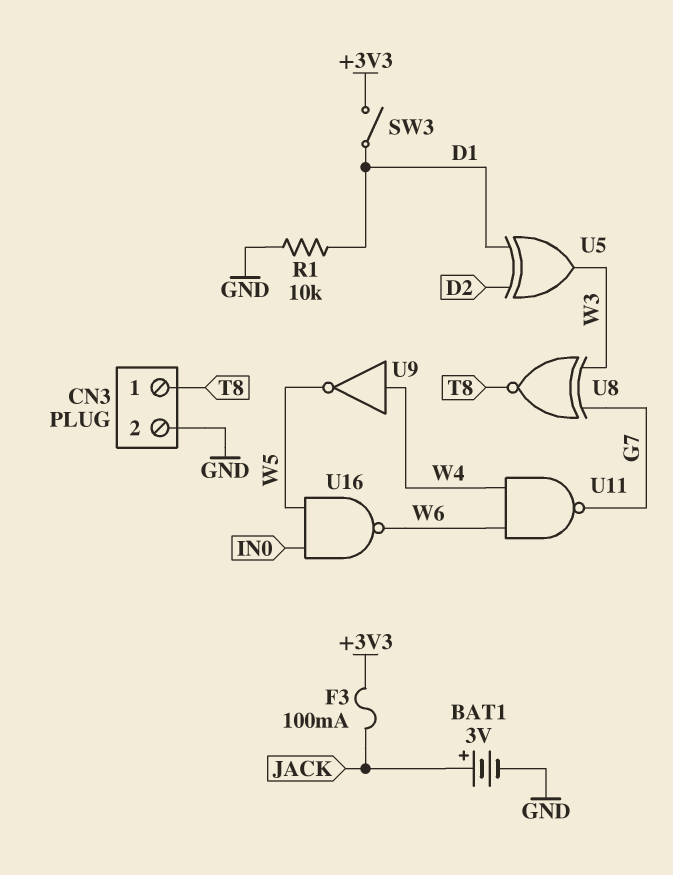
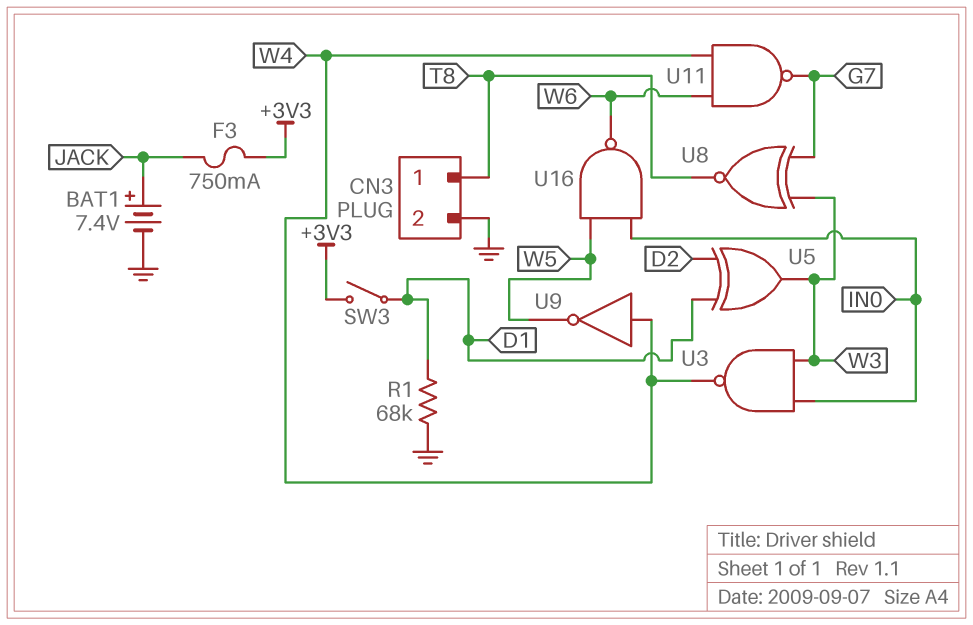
BAT1: 3V (plus JACK, minus GND) -> 7.4V (plus JACK, minus GND)
F3: 100mA (+3V3, JACK) -> 750mA (+3V3, JACK)
R1: 10k (D1, GND) -> 68k (D1, GND)
U3: none -> NAND (in IN0, in W3, out W4)

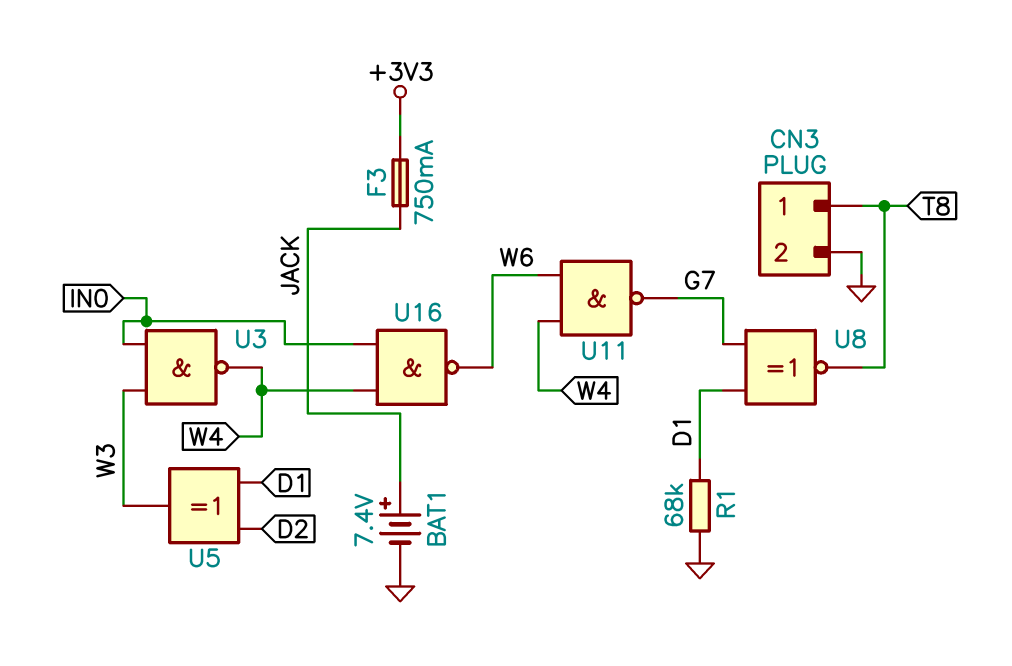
SW3: switch (+3V3, D1) -> none
U8: XNOR (in G7, in W3, out T8) -> XNOR (in D1, in G7, out T8)
U9: NOT (in W4, out W5) -> none
U16: NAND (in IN0, in W5, out W6) -> NAND (in IN0, in W4, out W6)

